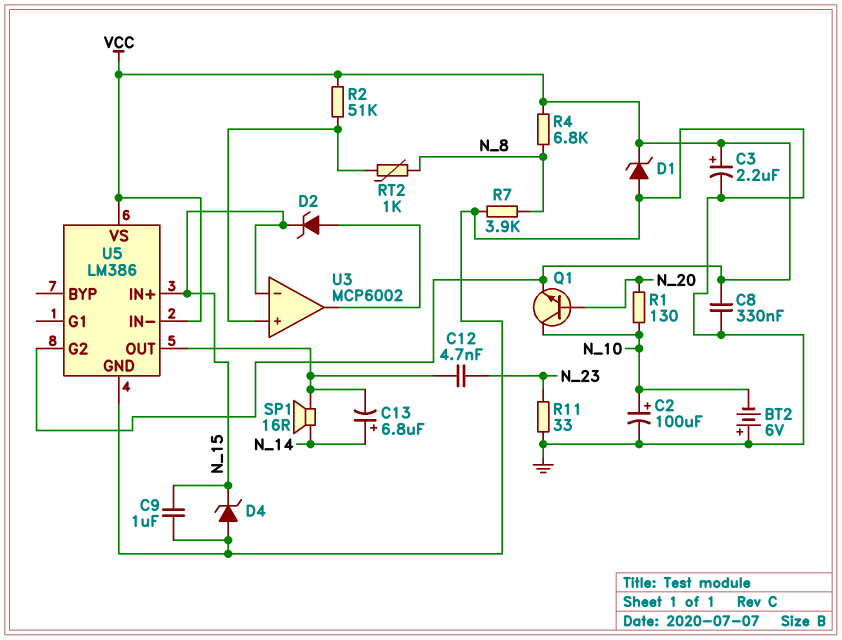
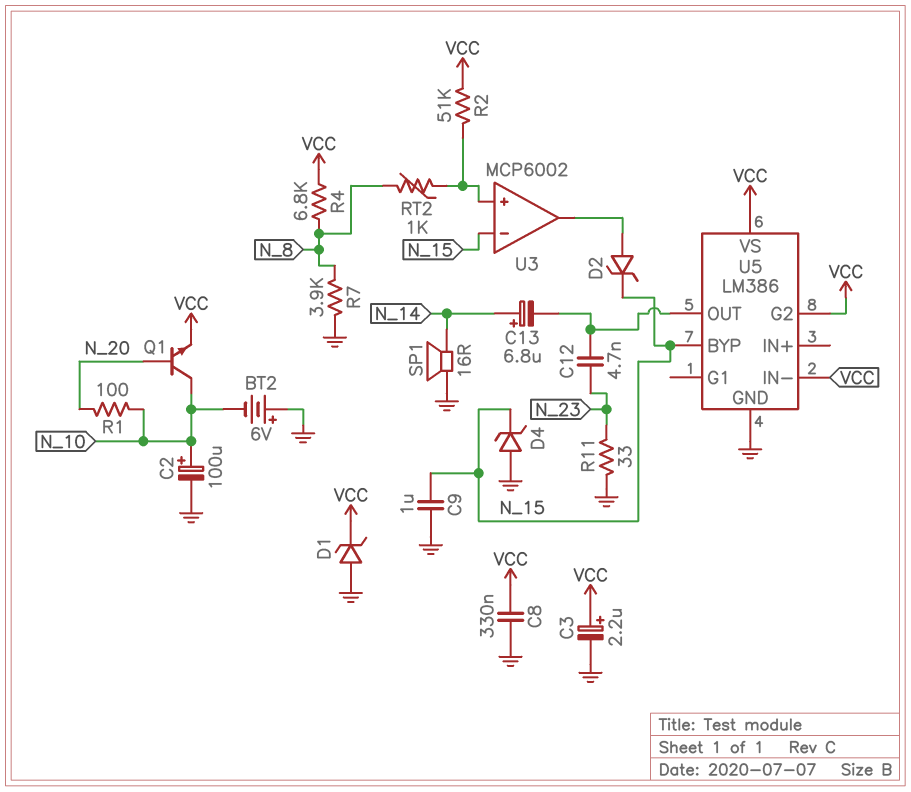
R1: 130 (N_10, N_20) -> 100 (N_10, N_20)
SP1: speaker 16R (N_14, U5/OUT) -> speaker 16R (GND, N_14)
U5 pin BYP: none -> N_15
U5 pin IN+: N_15 -> none

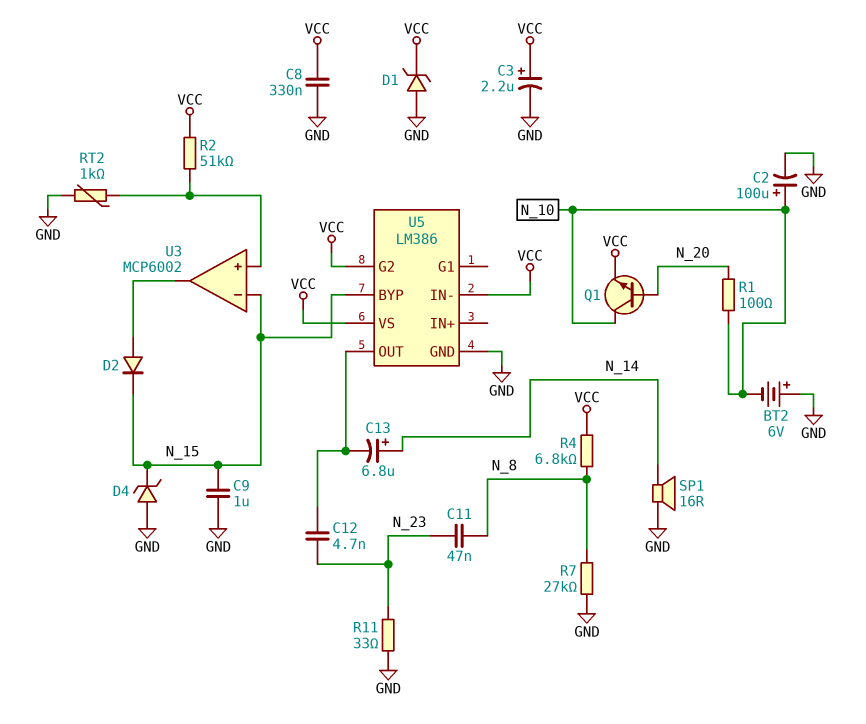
C11: none -> 47nF (N_8, N_23)
D2: zener (A U3/out, K N_15) -> diode (A U3/out, K N_15)
R7: 3.9k (GND, N_8) -> 27k (GND, N_8)
RT2: 1k (N_8, U3/in+) -> 1k (GND, U3/in+)

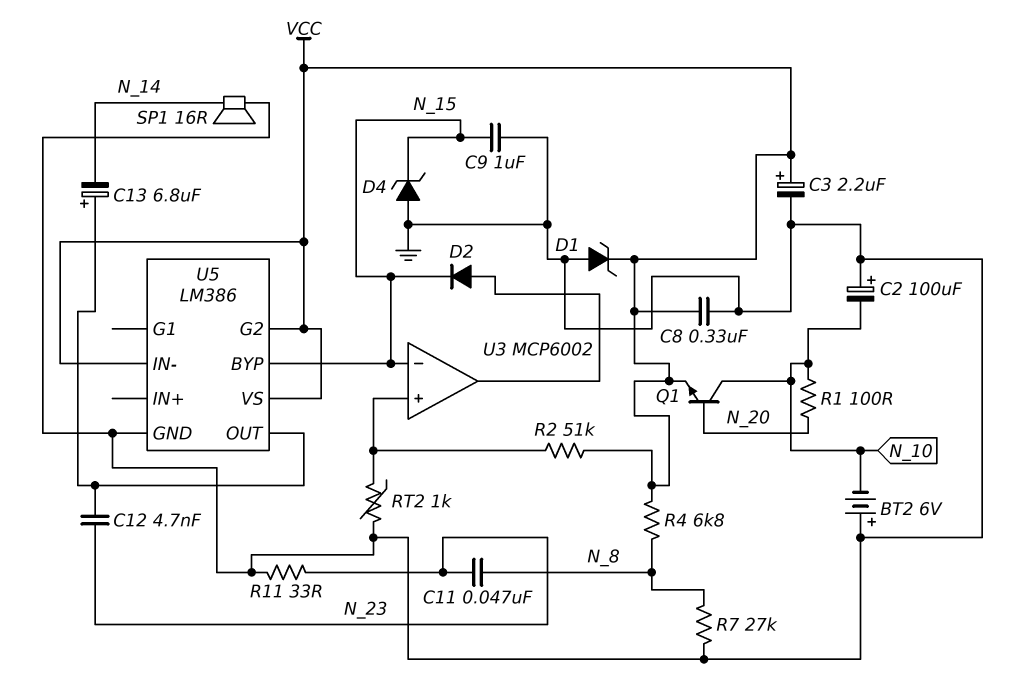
C2: 100uF (plus N_10, minus GND) -> 100uF (plus GND, minus N_10)
C13: 6.8uF (plus N_14, minus U5/OUT) -> 6.8uF (plus U5/OUT, minus N_14)

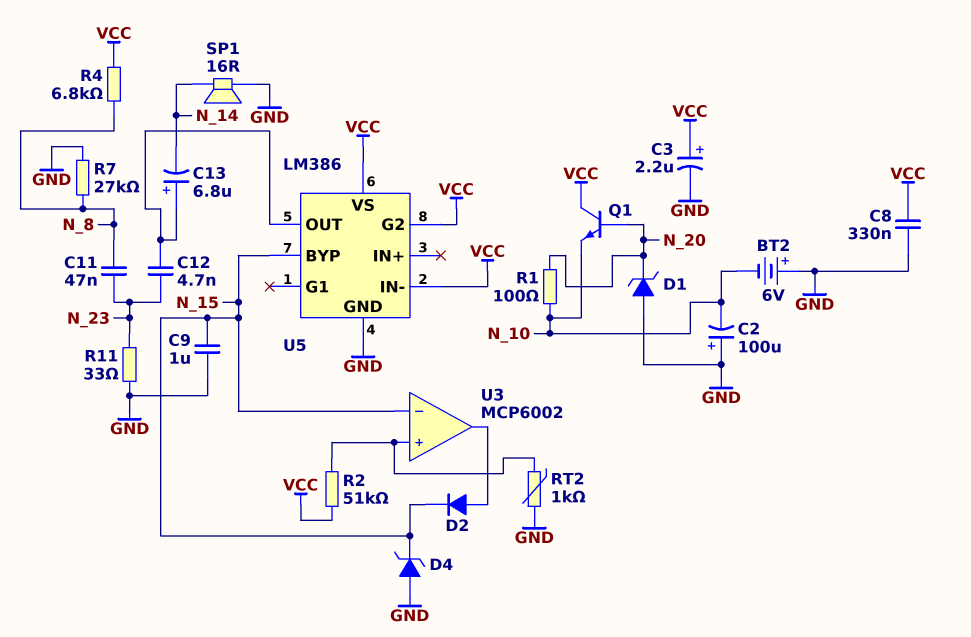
D1: zener (A GND, K VCC) -> zener (A GND, K N_20)
Q1: NPN (B N_20, C N_10, E VCC) -> NPN (B N_20, C VCC, E N_10)

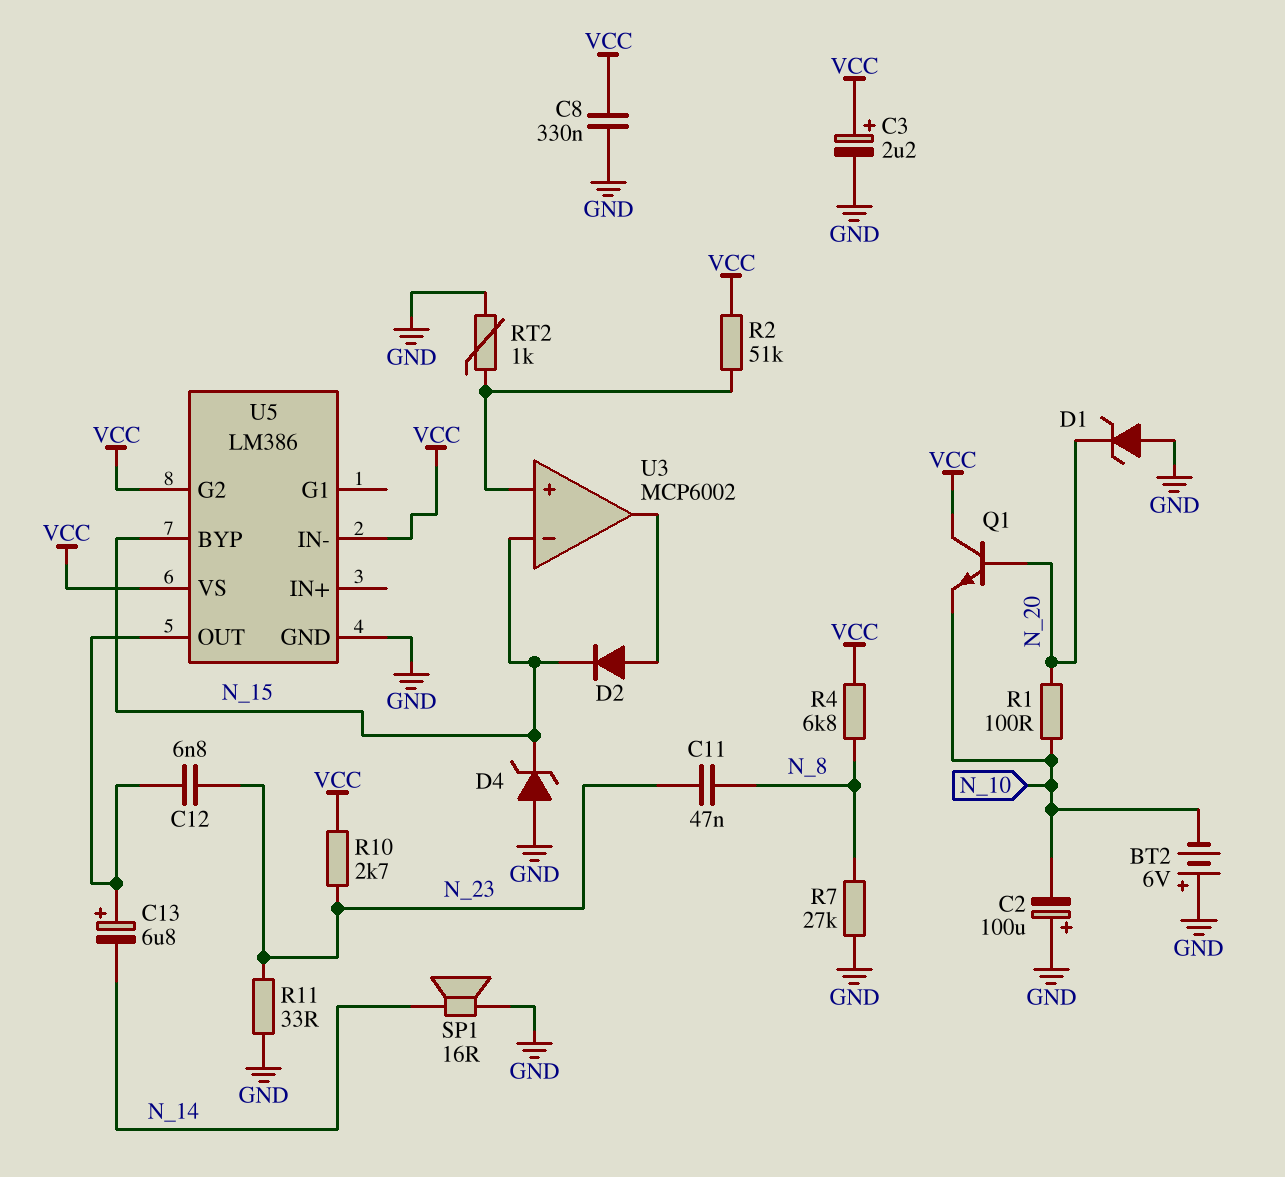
C9: 1uF (GND, N_15) -> none
C12: 4.7nF (N_23, U5/OUT) -> 6.8nF (N_23, U5/OUT)
R10: none -> 2.7k (N_23, VCC)

